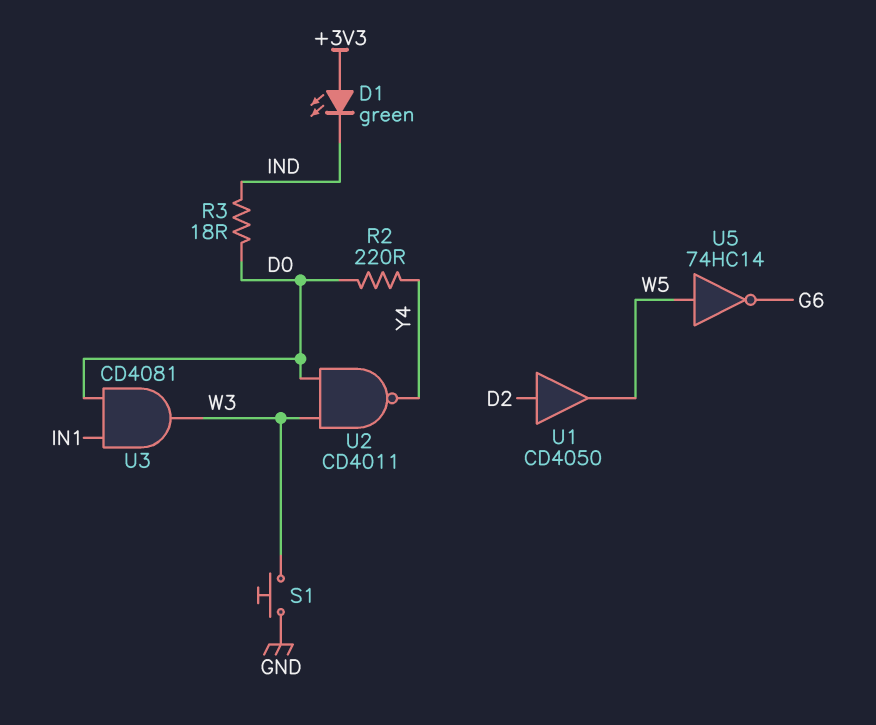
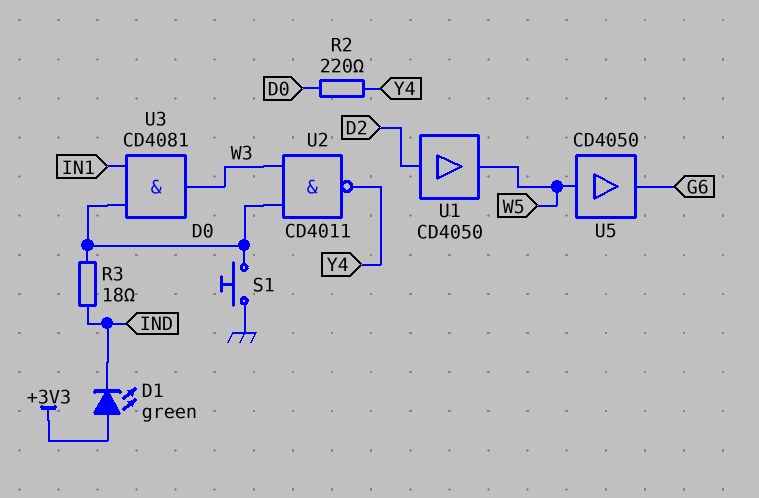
S1: button (GND, W3) -> button (D0, GND)
U5: NOT 74HC14 (in W5, out G6) -> buffer CD4050 (in W5, out G6)

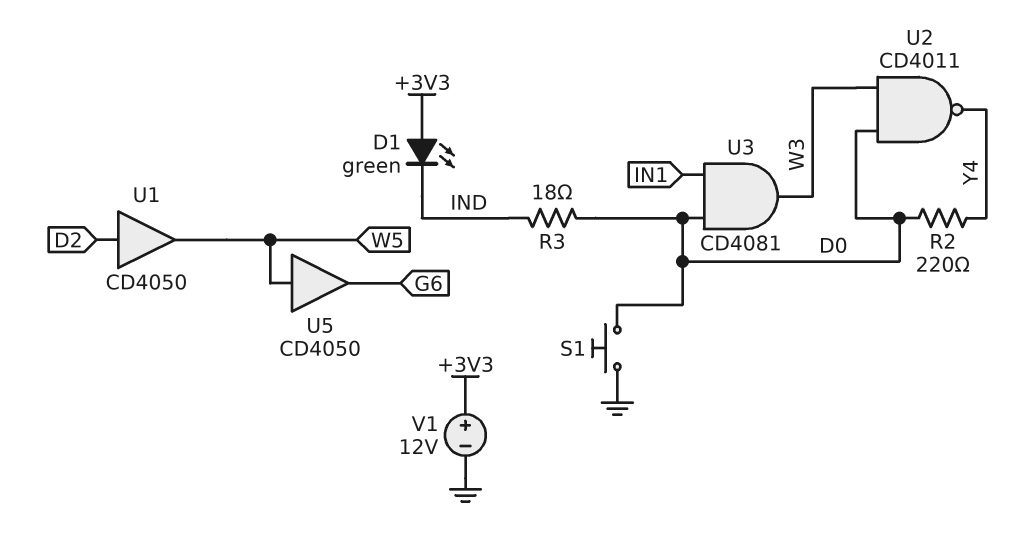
V1: none -> 12V (plus +3V3, minus GND)

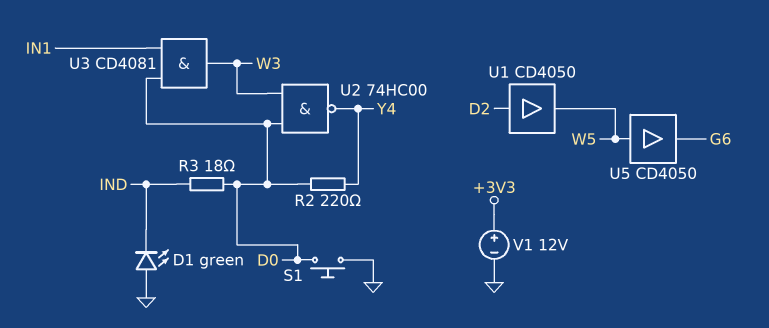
D1: LED green (A +3V3, K IND) -> LED green (A GND, K IND)
U2: NAND CD4011 (in D0, in W3, out Y4) -> NAND 74HC00 (in D0, in W3, out Y4)

